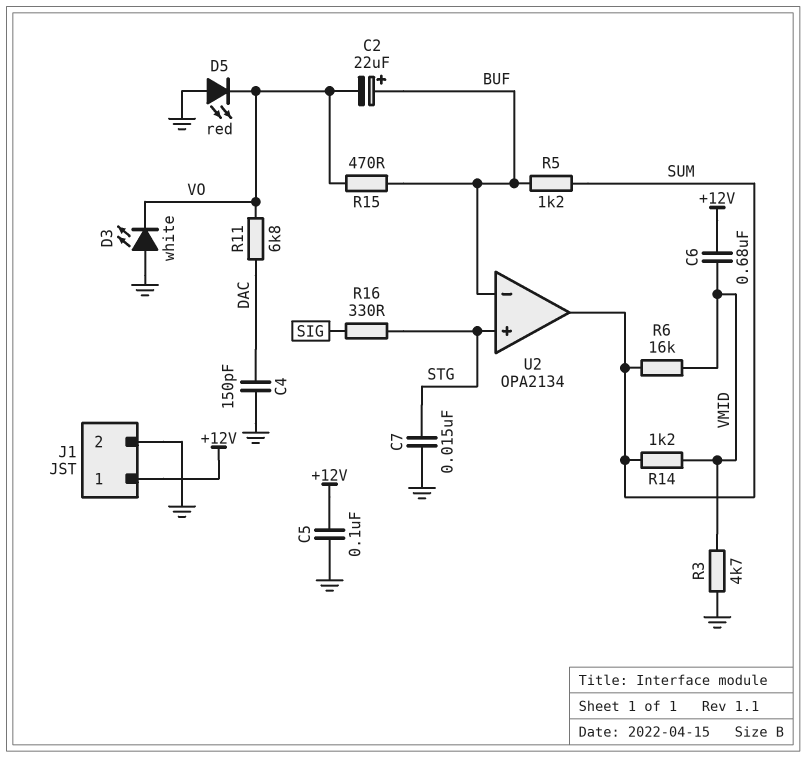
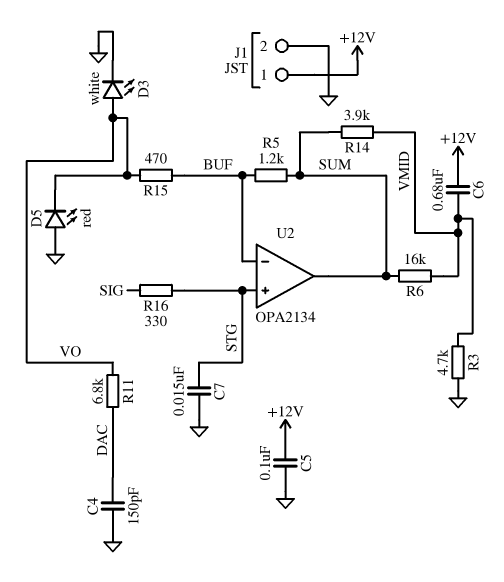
C2: 22uF (plus BUF, minus VO) -> none
D3: LED white (A GND, K VO) -> LED white (A VO, K GND)
R14: 1.2k (SUM, VMID) -> 3.9k (SUM, VMID)

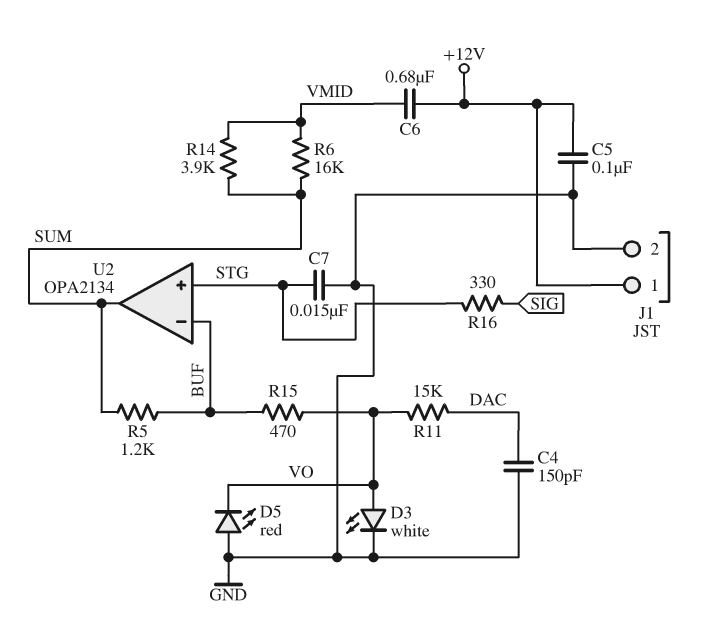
R3: 4.7k (GND, VMID) -> none
R11: 6.8k (DAC, VO) -> 15k (DAC, VO)

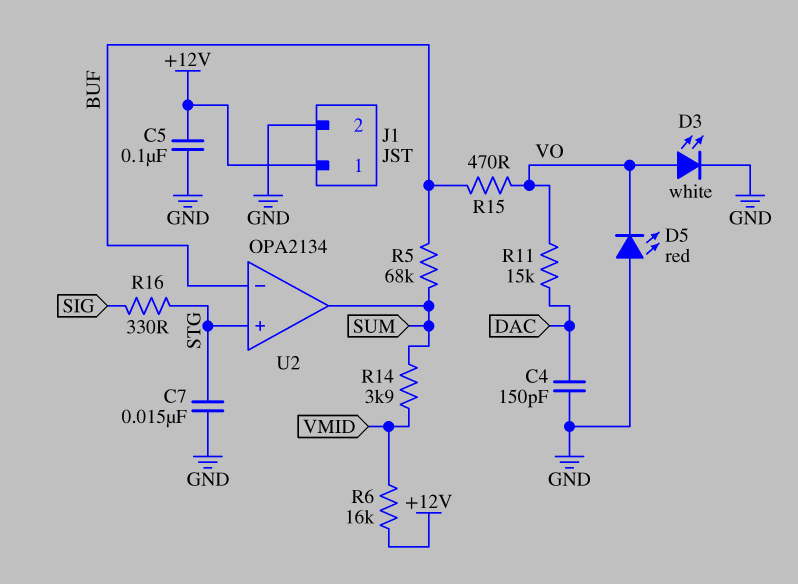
C6: 680nF (+12V, VMID) -> none
R5: 1.2k (BUF, SUM) -> 68k (BUF, SUM)
R6: 16k (SUM, VMID) -> 16k (+12V, VMID)

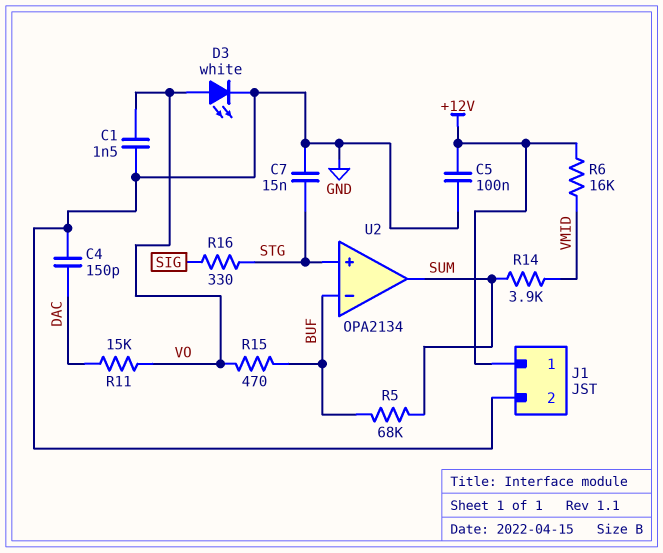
C1: none -> 1.5nF (GND, VO)
D5: LED red (A GND, K VO) -> none

